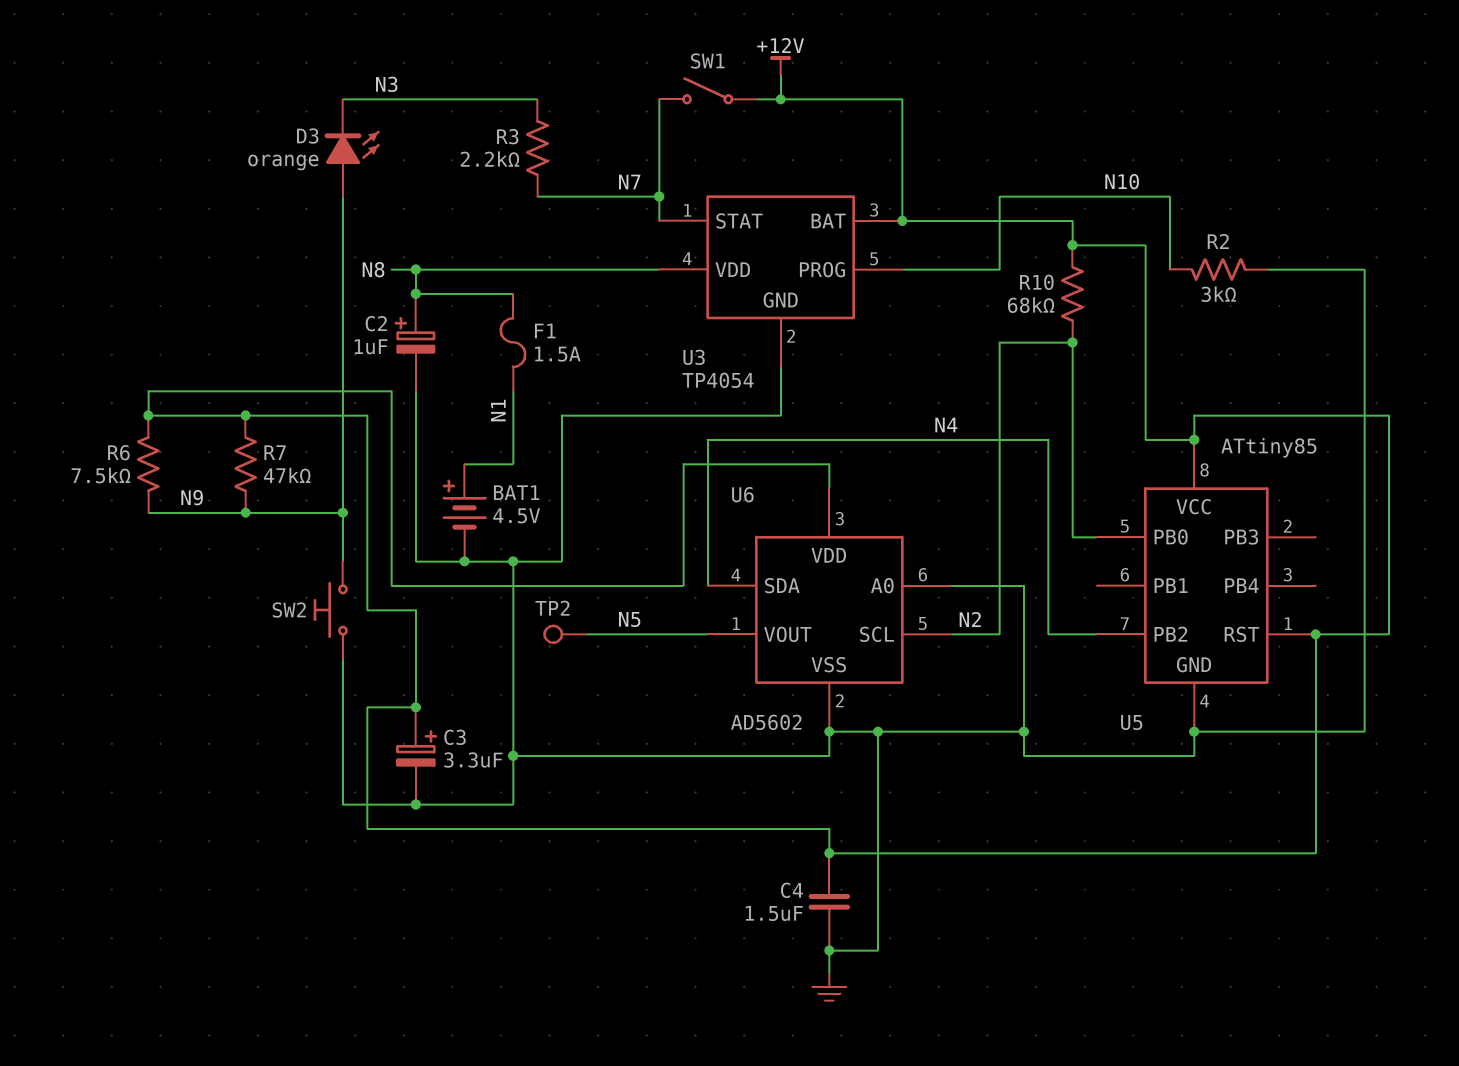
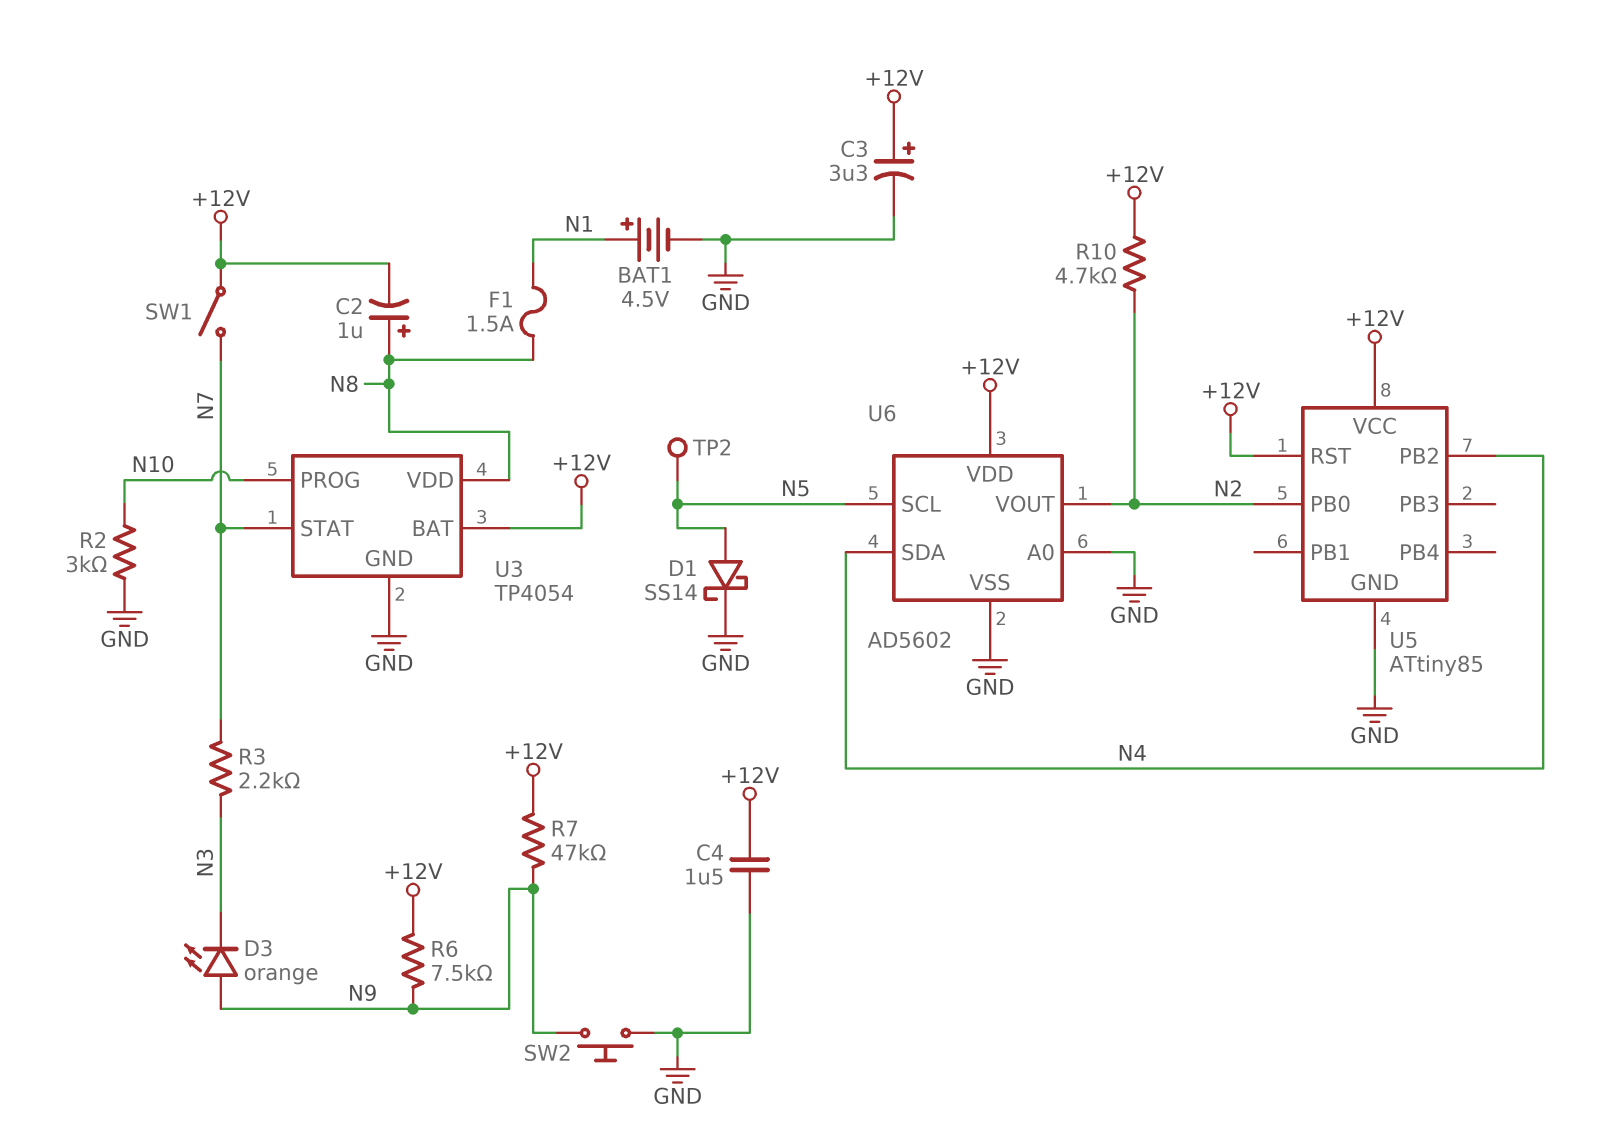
C2: 1uF (plus N8, minus GND) -> 1uF (plus N8, minus +12V)
D1: none -> schottky SS14 (A N5, K GND)
R10: 68k (+12V, N2) -> 4.7k (+12V, N2)
U6 pin SCL: N2 -> N5
U6 pin VOUT: N5 -> N2

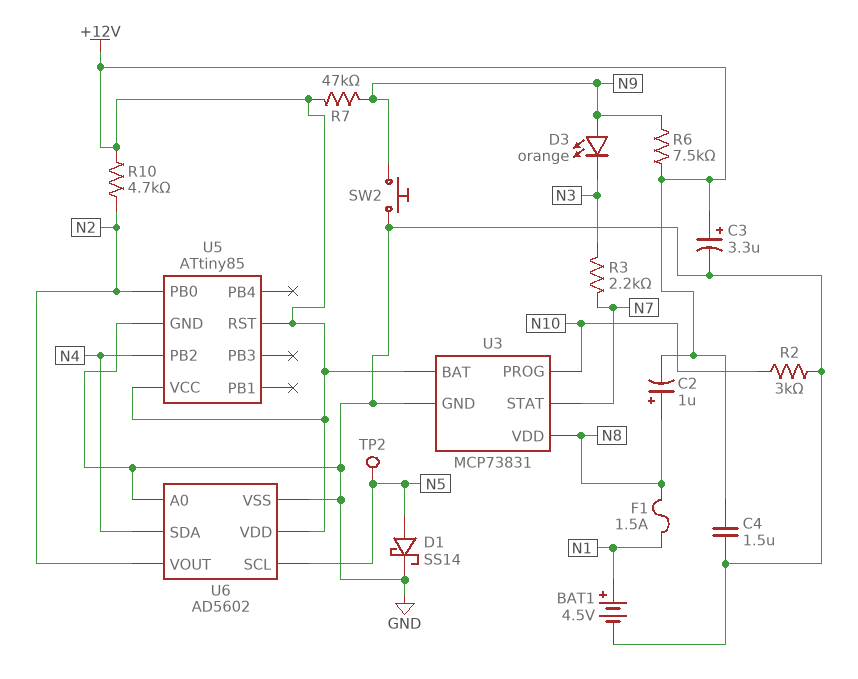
SW1: switch (+12V, N7) -> none
U3: TP4054 -> MCP73831

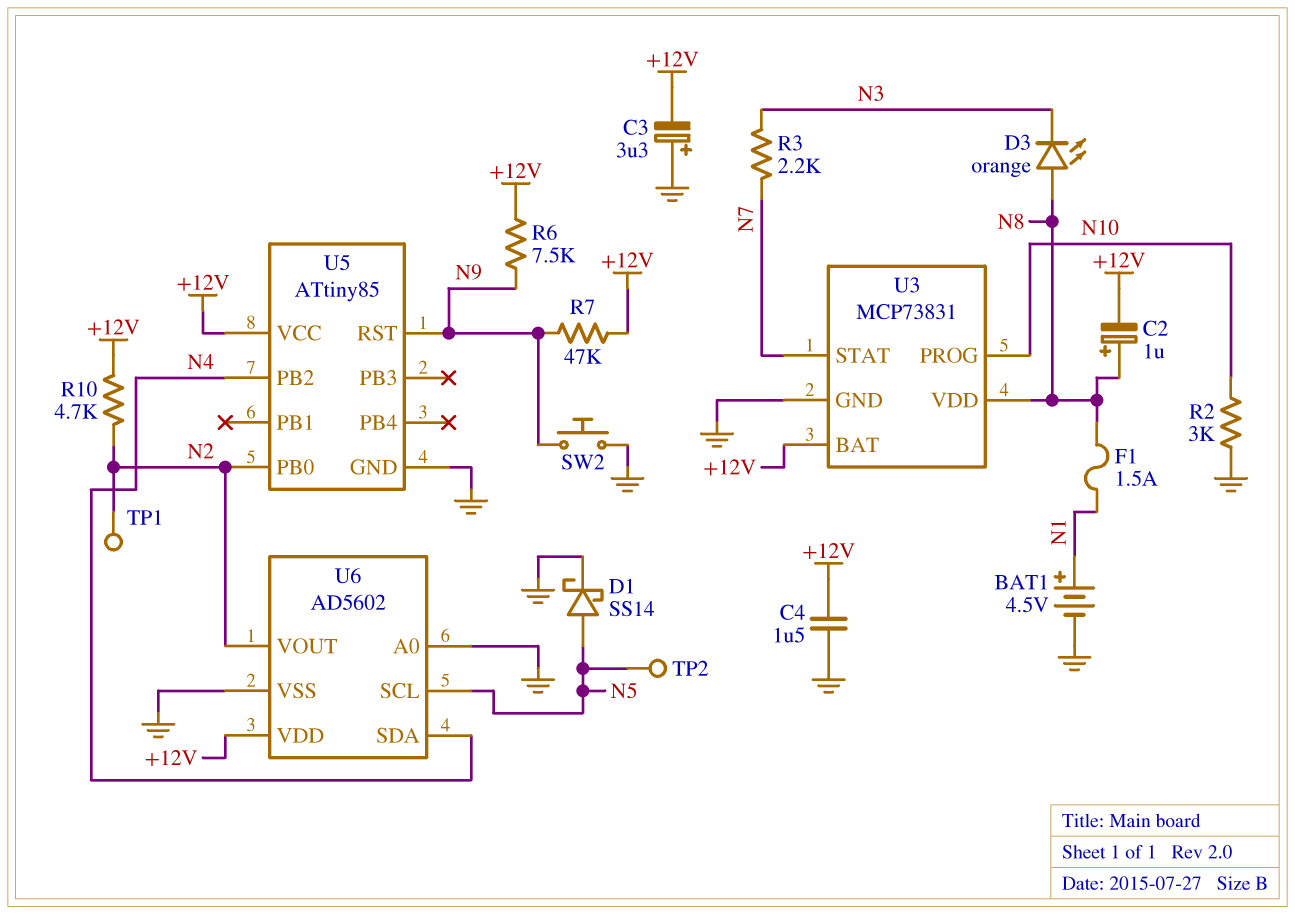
C3: 3.3uF (plus +12V, minus GND) -> 3.3uF (plus GND, minus +12V)
D3: LED orange (A N9, K N3) -> LED orange (A N8, K N3)
TP1: none -> test point (N2)
U5 pin RST: +12V -> N9

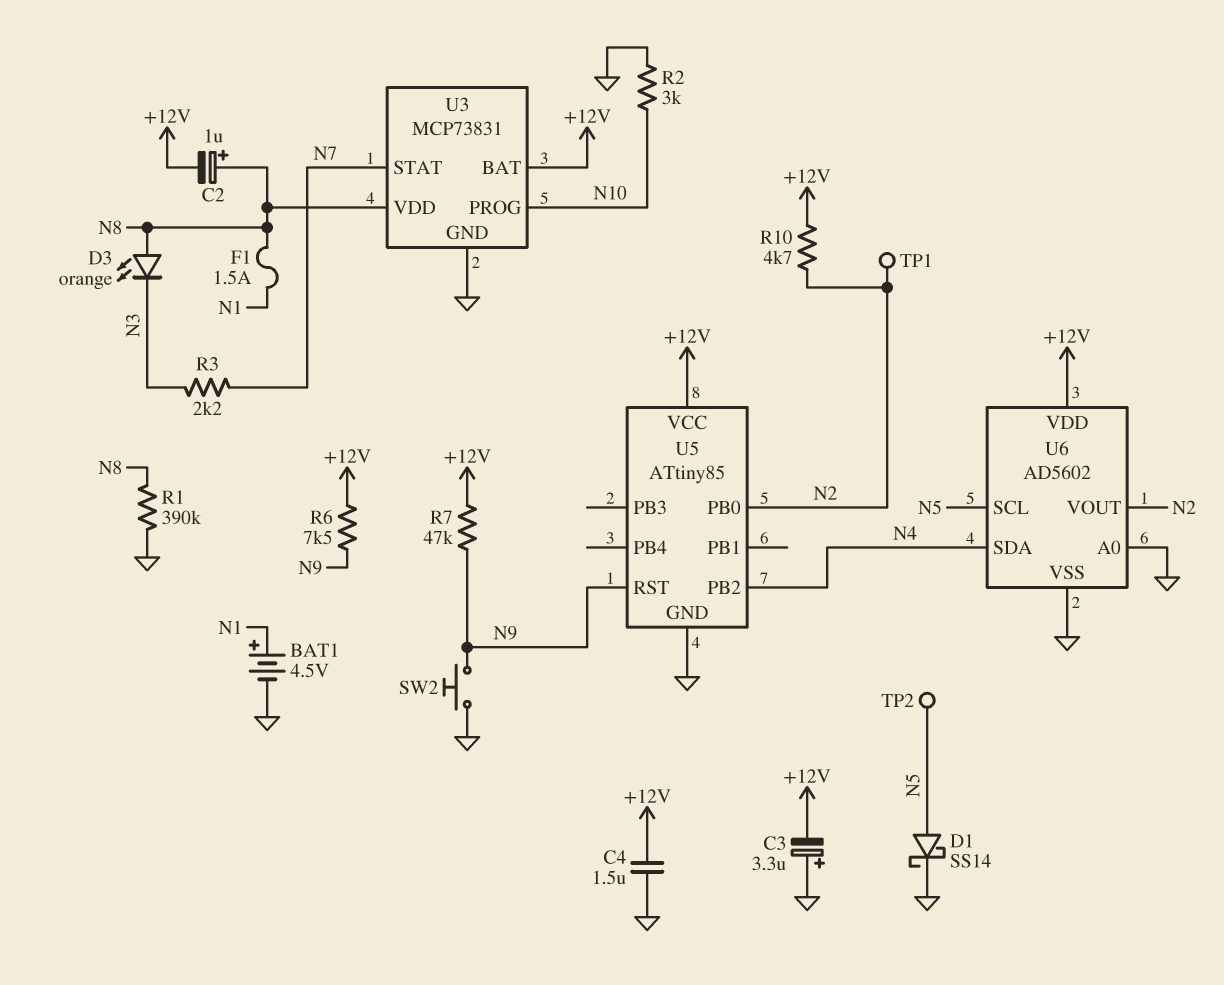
R1: none -> 390k (GND, N8)

